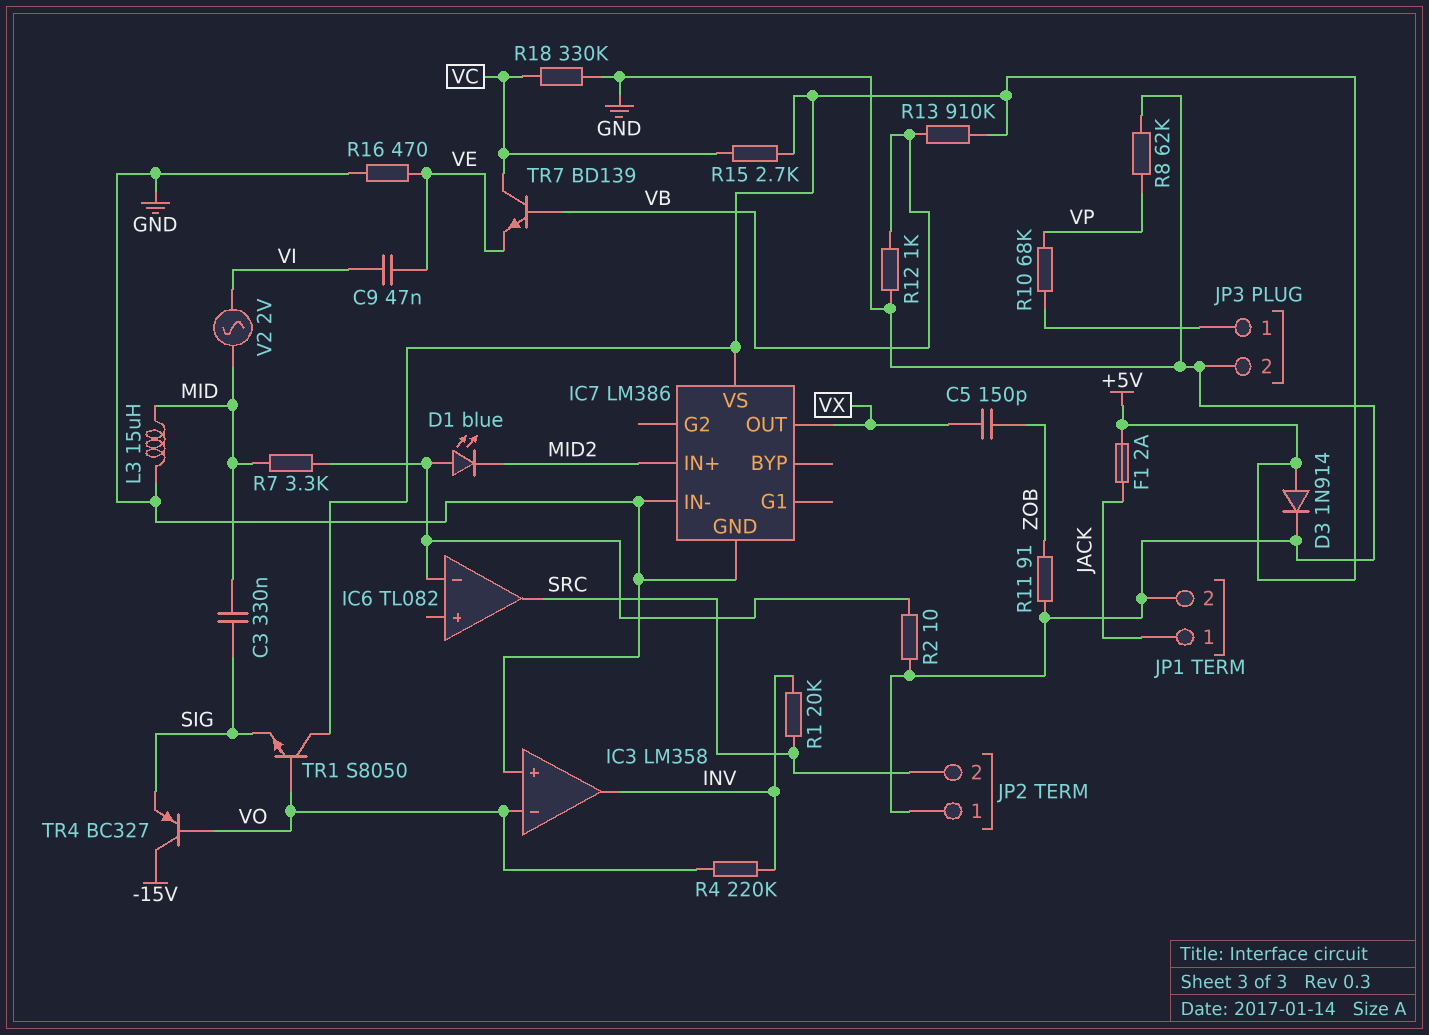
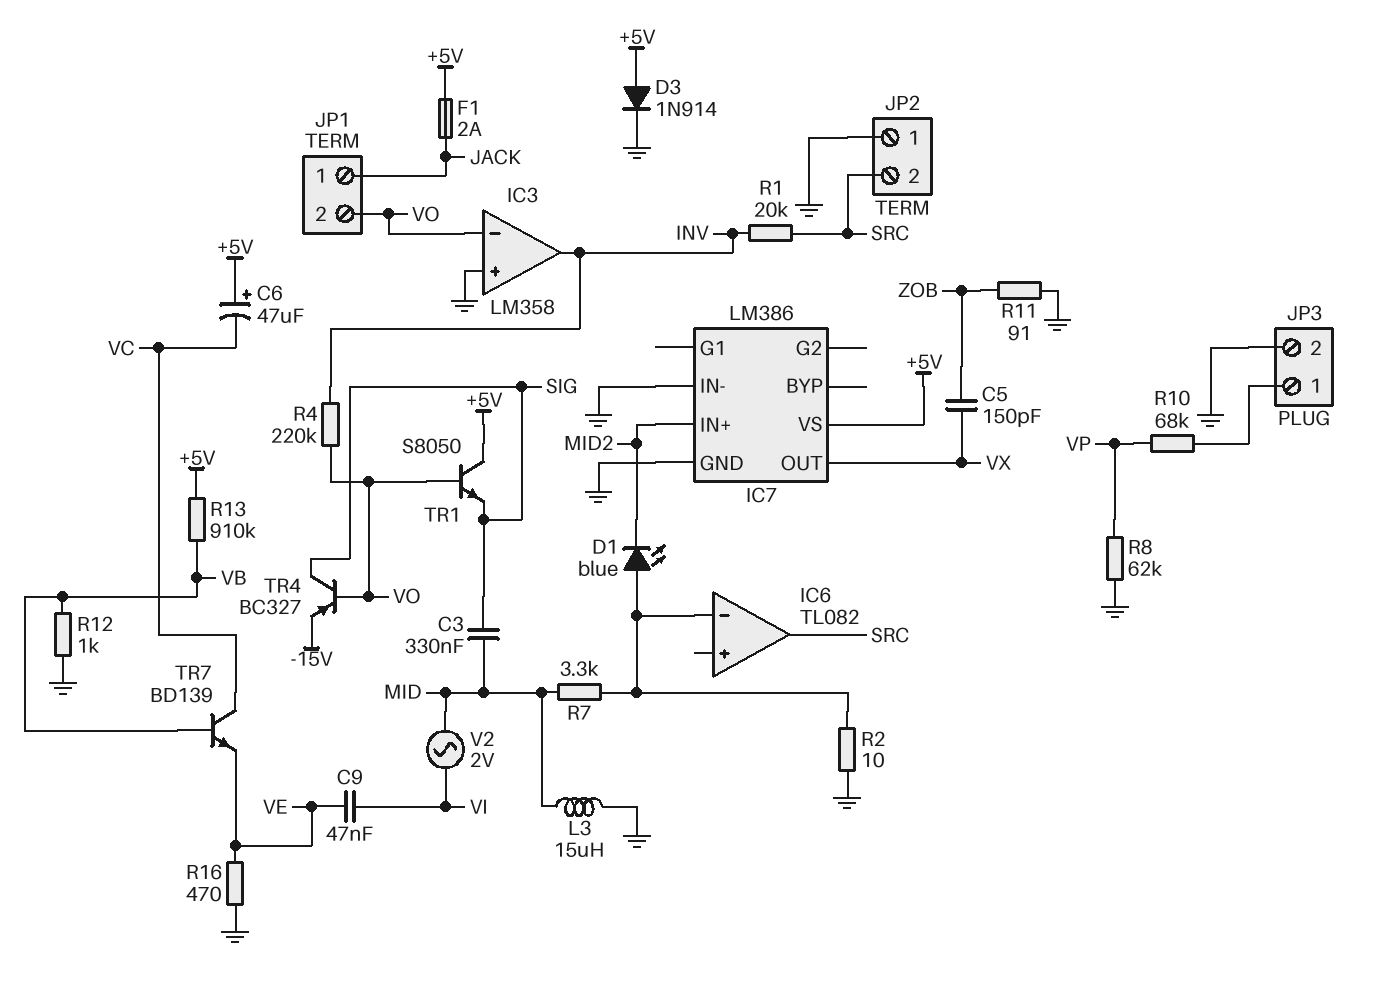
C6: none -> 47uF (plus +5V, minus VC)
JP1 pin 2: GND -> VO
R15: 2.7k (+5V, VC) -> none
R18: 330k (GND, VC) -> none
TR4: PNP BC327 (B VO, C -15V, E SIG) -> PNP BC327 (B VO, C SIG, E -15V)

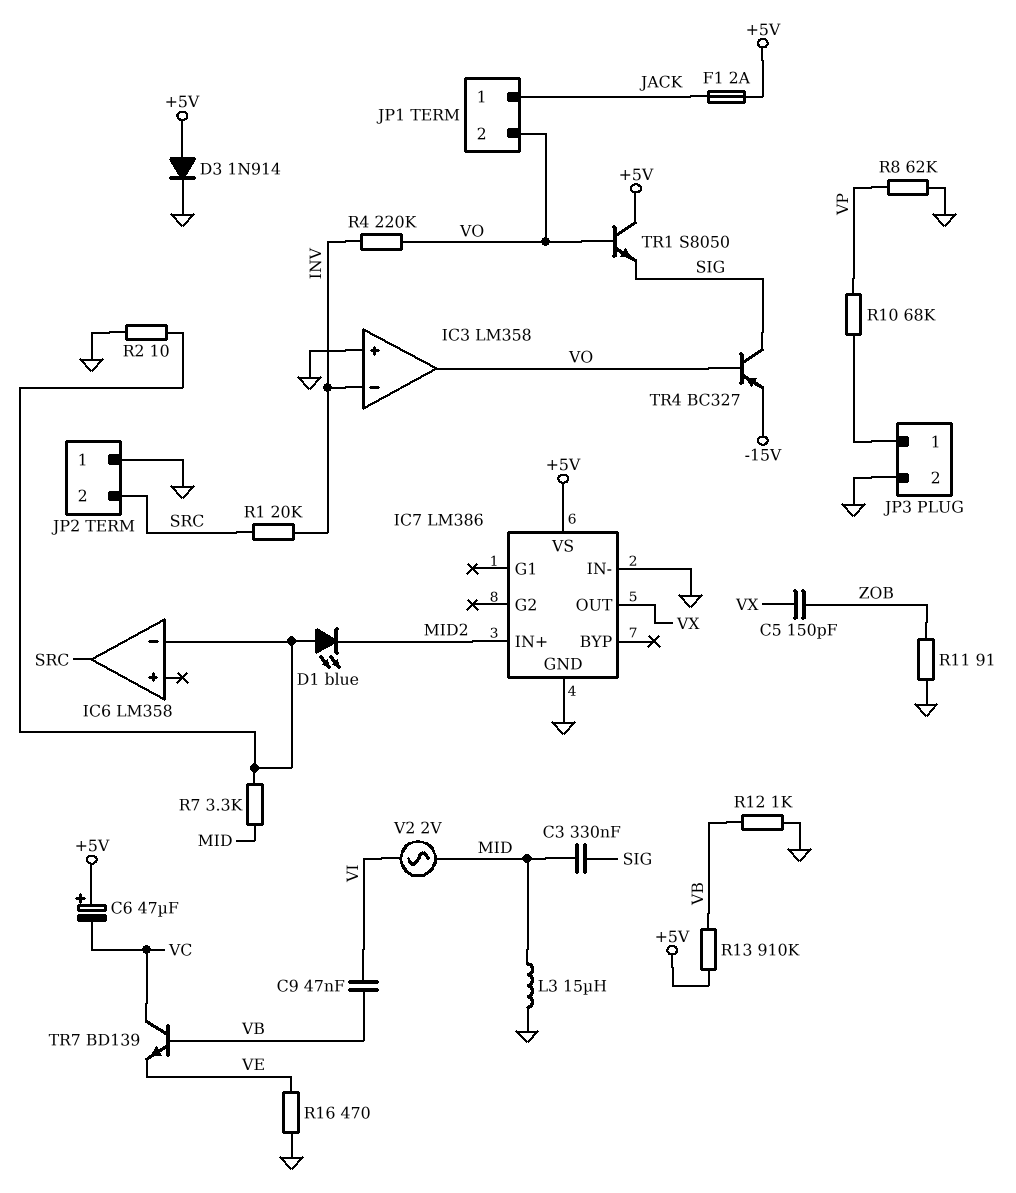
C9: 47nF (VE, VI) -> 47nF (VB, VI)
IC3 pin in-: VO -> INV
IC3 pin out: INV -> VO
IC6: TL082 -> LM358

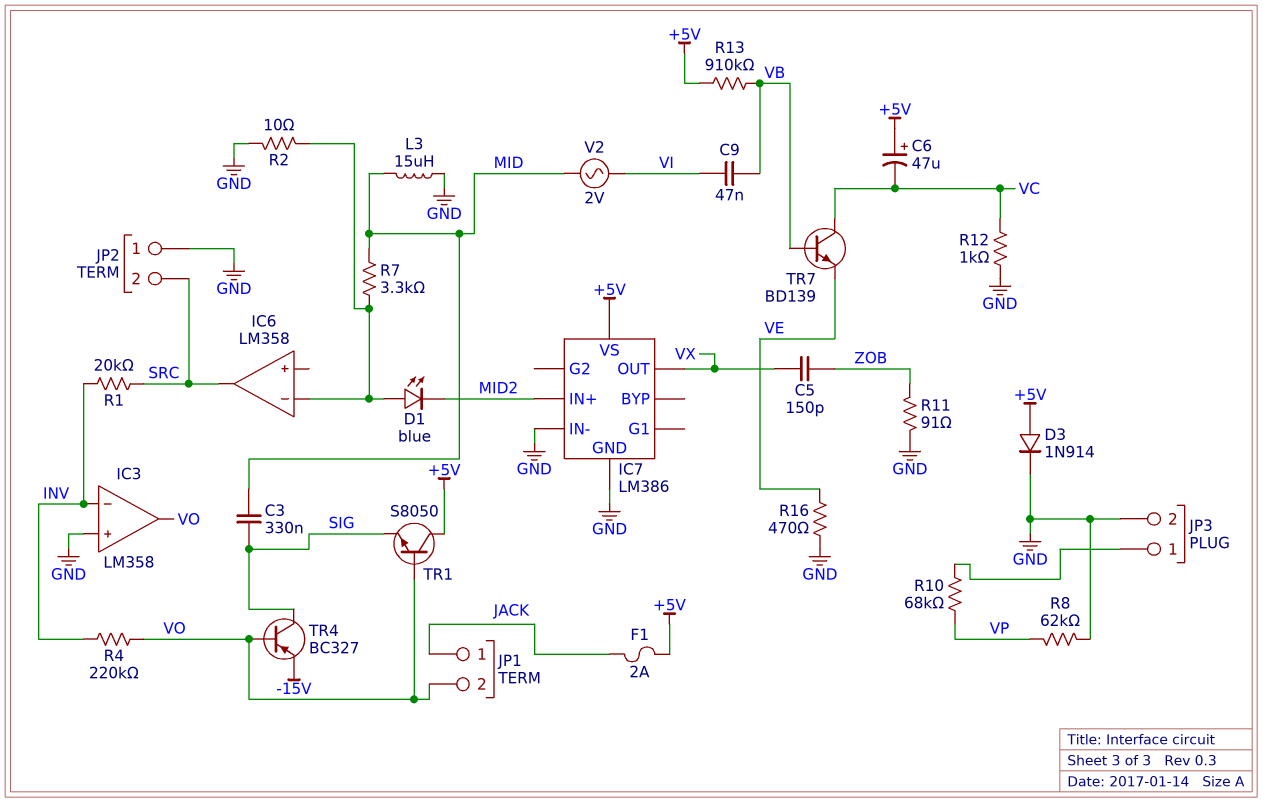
R12: 1k (GND, VB) -> 1k (GND, VC)

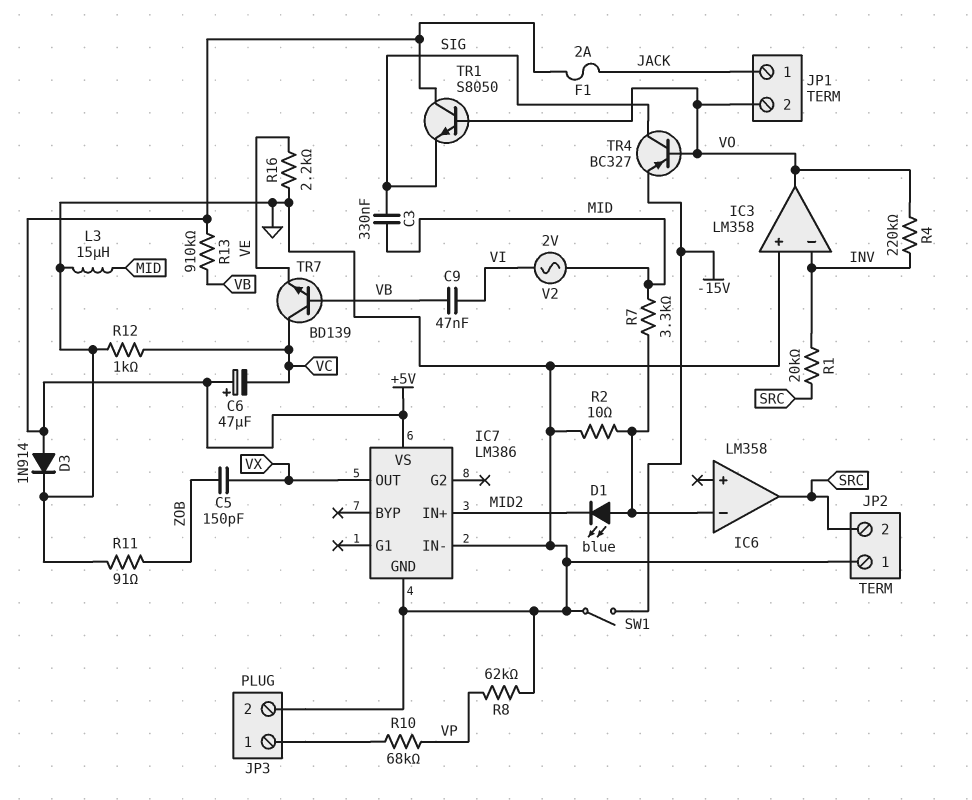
R16: 470 (GND, VE) -> 2.2k (GND, VE)
SW1: none -> switch (-15V, GND)

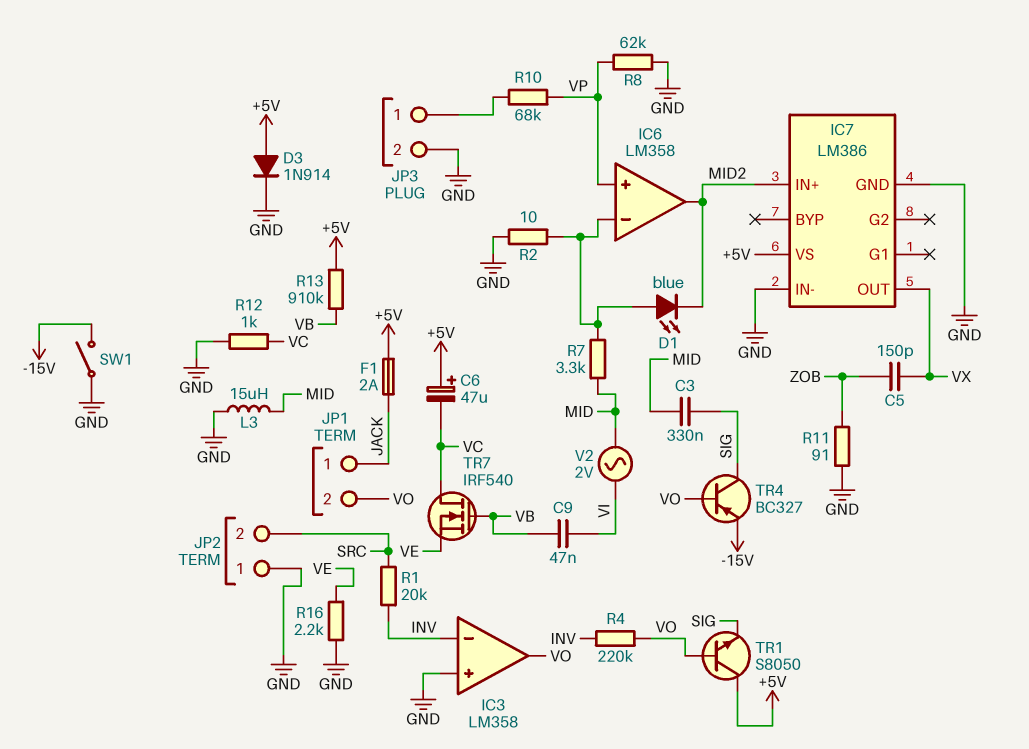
IC6 pin in+: none -> VP
IC6 pin out: SRC -> MID2
TR7: NPN BD139 (B VB, C VC, E VE) -> NMOS IRF540 (G VB, D VC, S VE)

